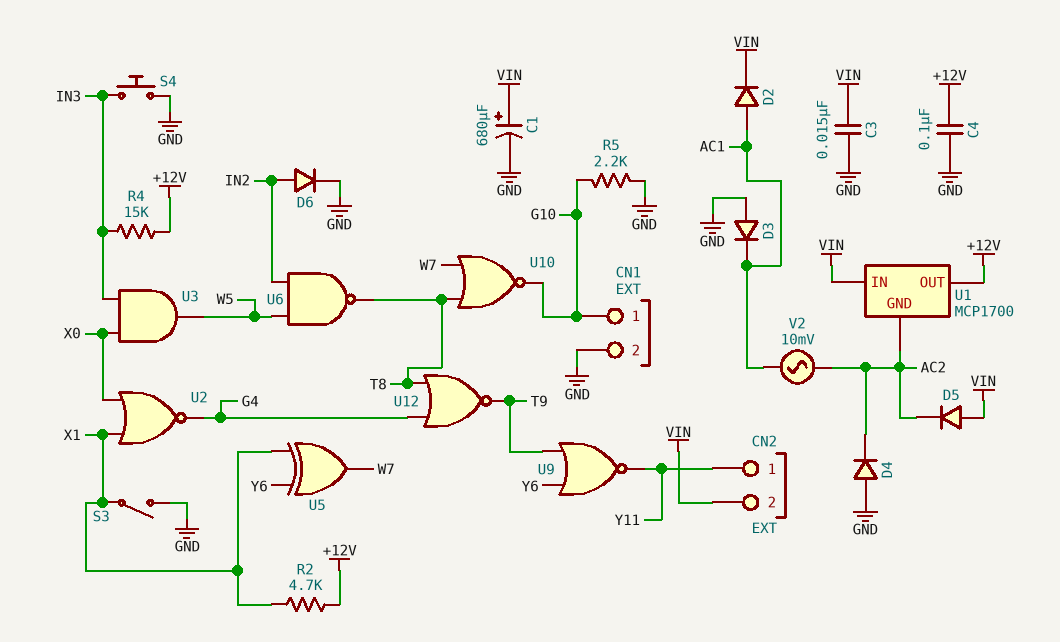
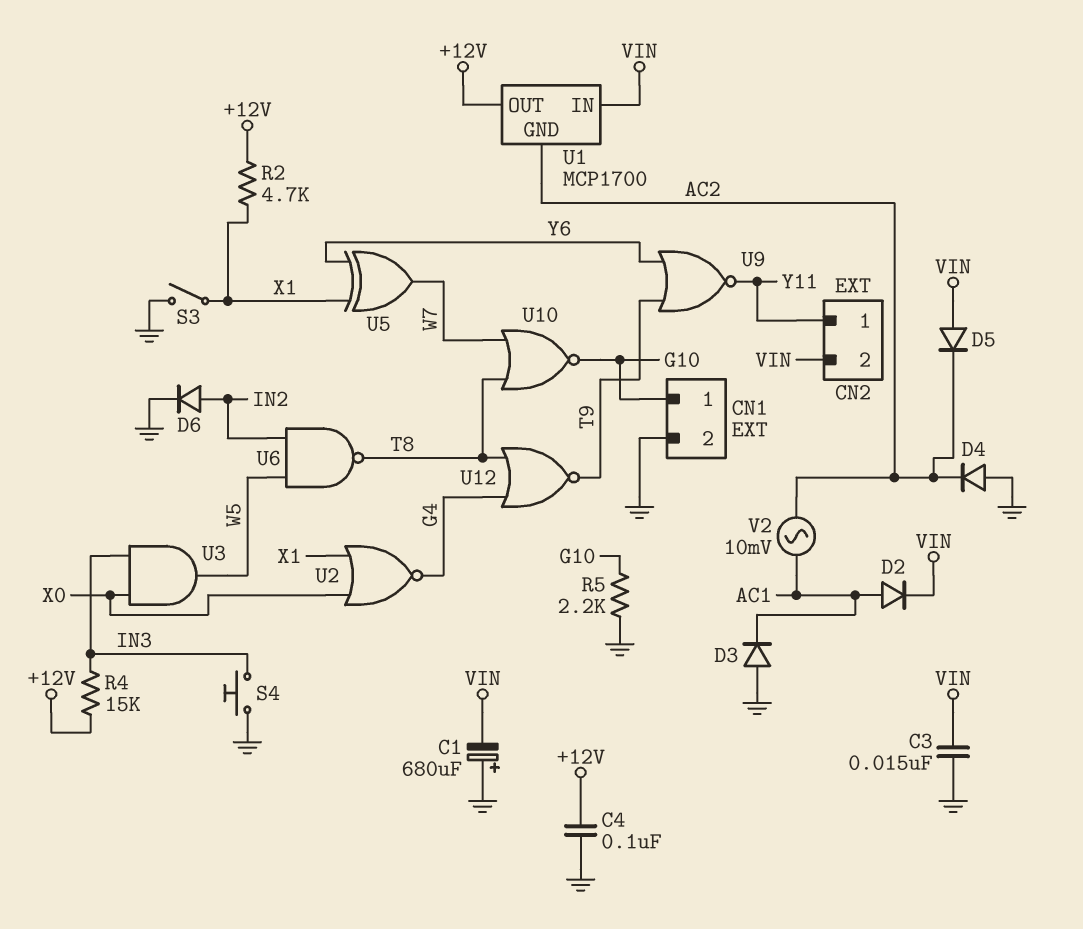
C1: 680uF (plus VIN, minus GND) -> 680uF (plus GND, minus VIN)

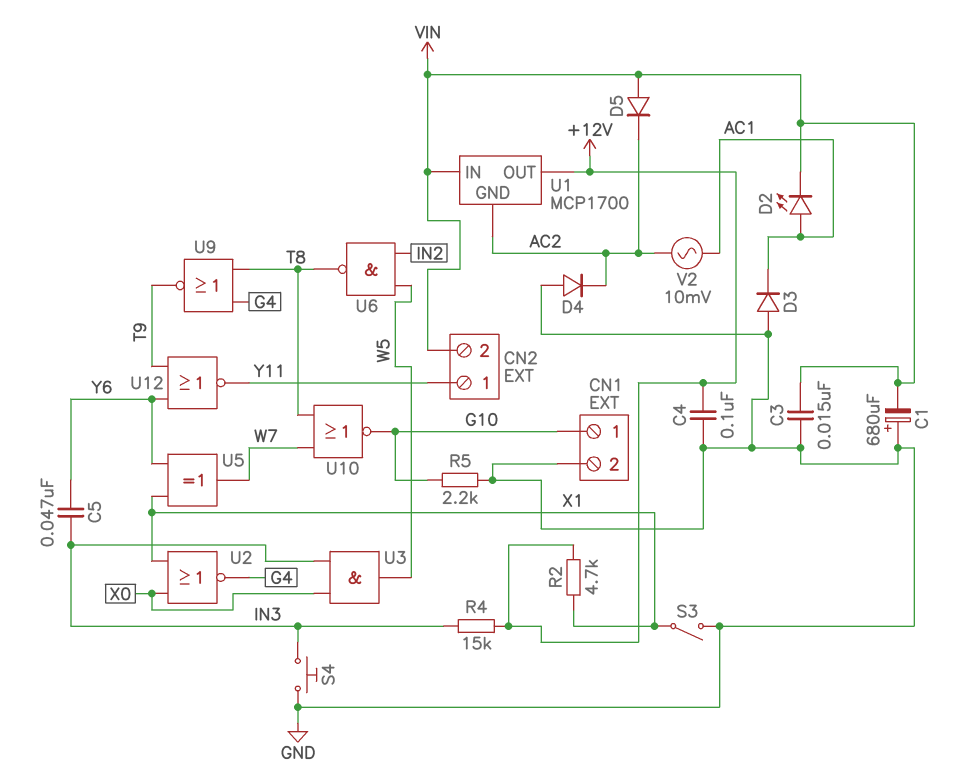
C5: none -> 47nF (IN3, Y6)
D2: diode (A AC1, K VIN) -> LED (A AC1, K VIN)
D6: diode (A IN2, K GND) -> none
U9: NOR (in T9, in Y6, out Y11) -> NOR (in G4, in T8, out T9)
U12: NOR (in G4, in T8, out T9) -> NOR (in T9, in Y6, out Y11)

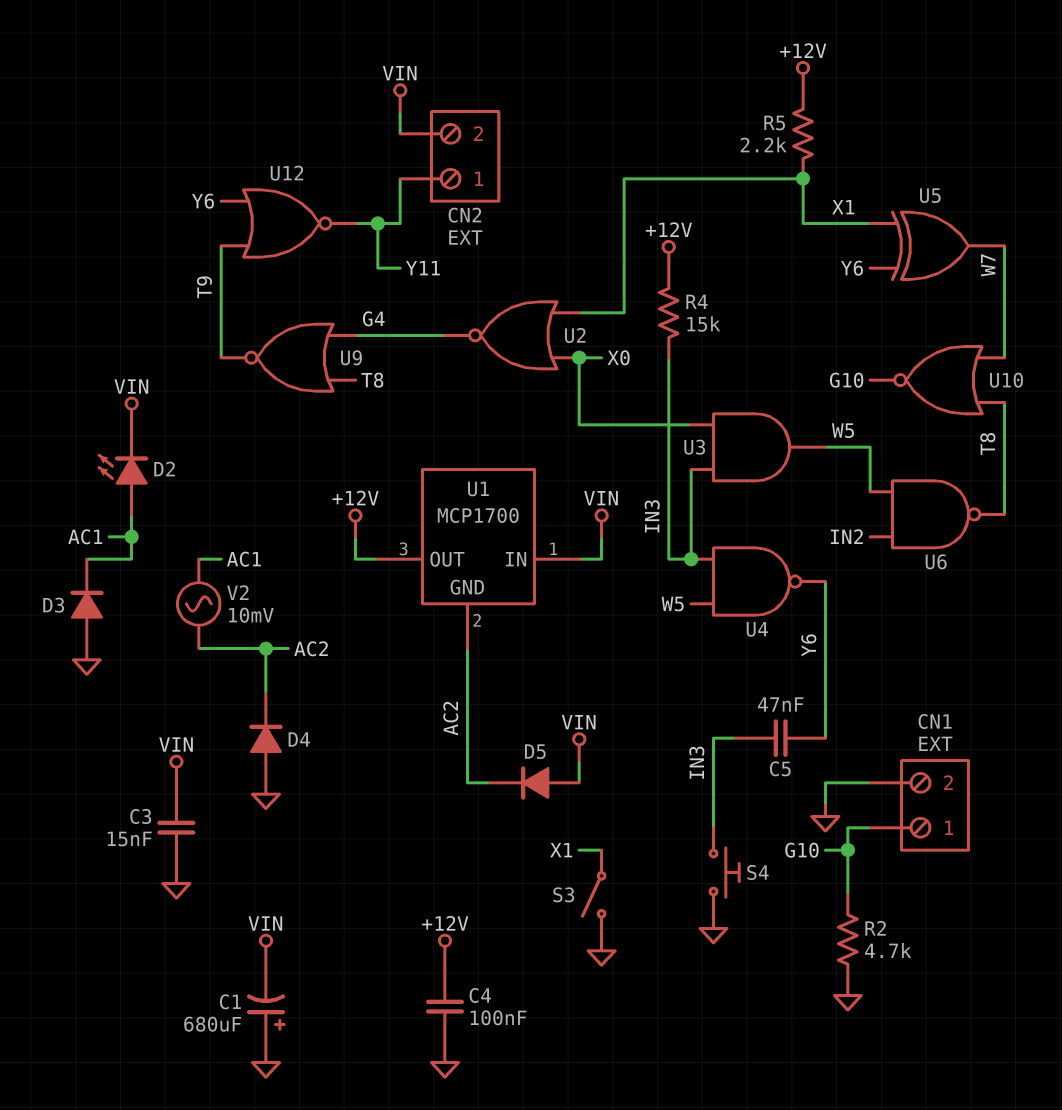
R2: 4.7k (+12V, X1) -> 4.7k (G10, GND)
R5: 2.2k (G10, GND) -> 2.2k (+12V, X1)
U4: none -> NAND (in IN3, in W5, out Y6)

